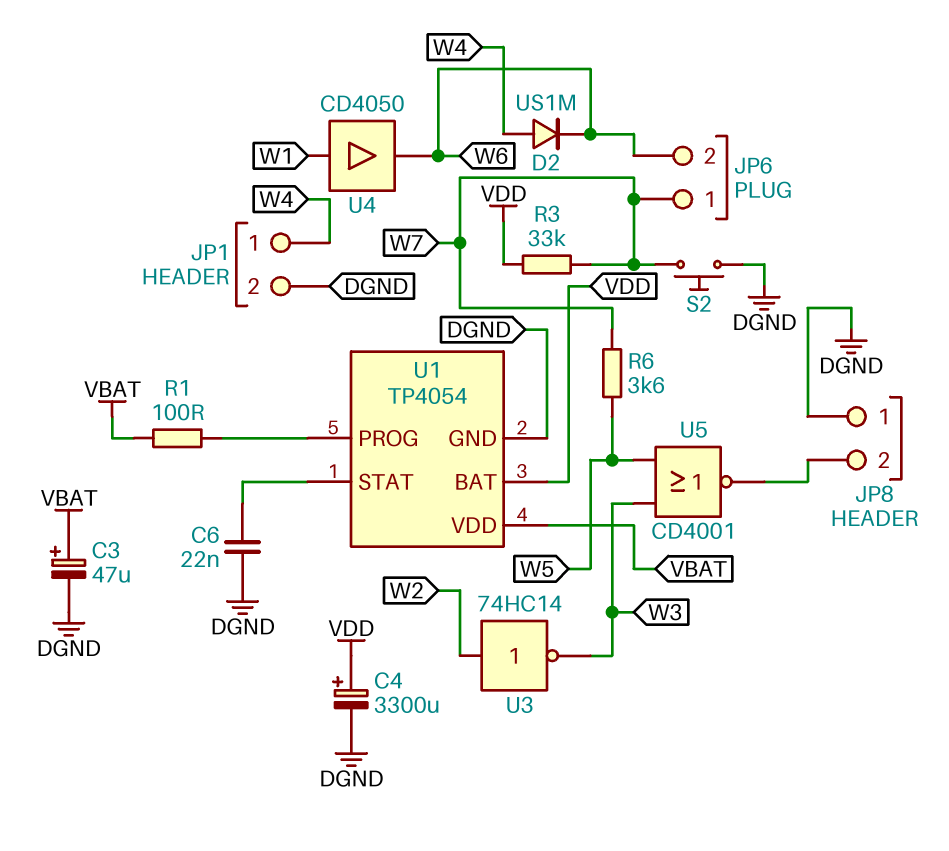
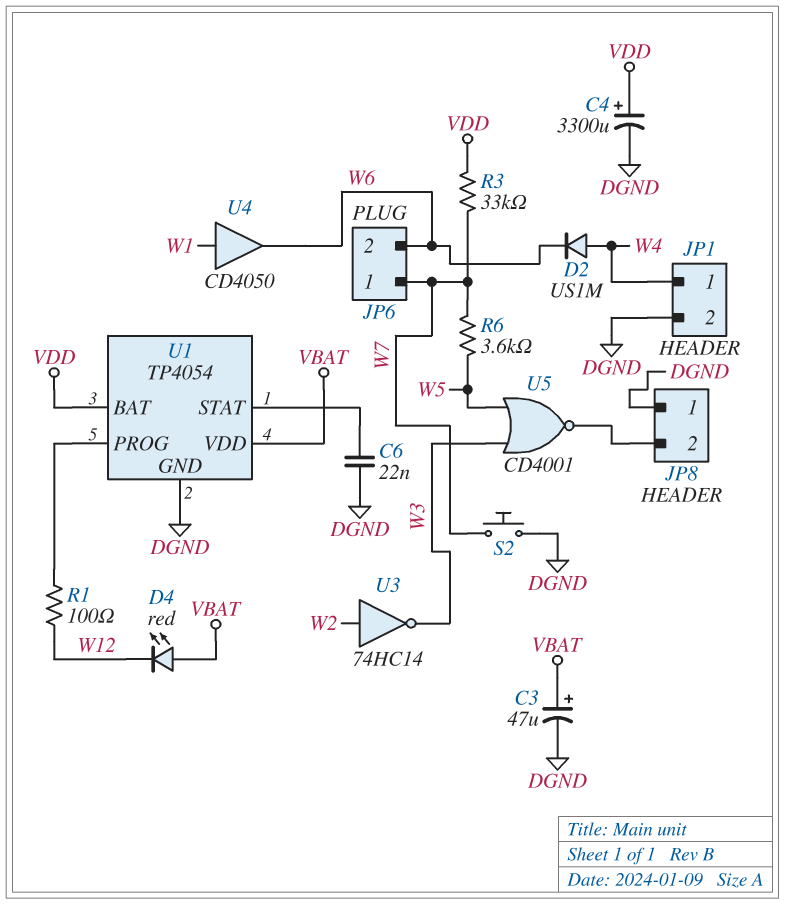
D4: none -> LED red (A VBAT, K W12)
R1: 100 (U1/PROG, VBAT) -> 100 (U1/PROG, W12)

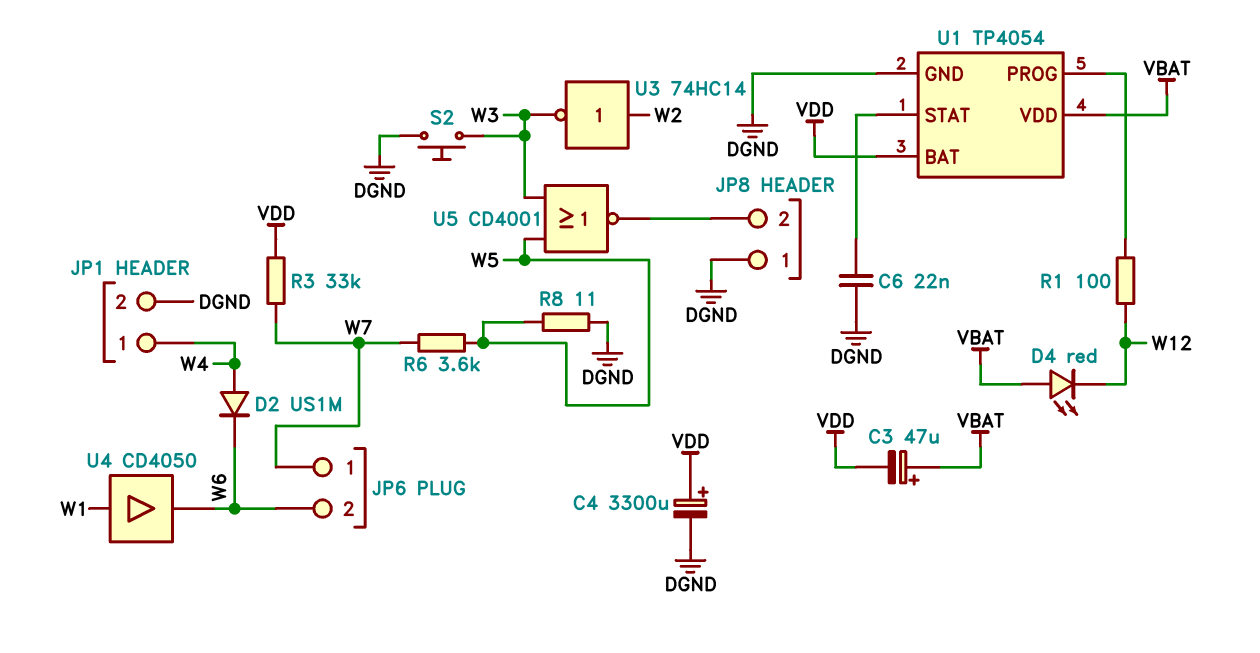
C3: 47uF (plus VBAT, minus DGND) -> 47uF (plus VBAT, minus VDD)
R8: none -> 11 (DGND, W5)
S2: button (DGND, W7) -> button (DGND, W3)

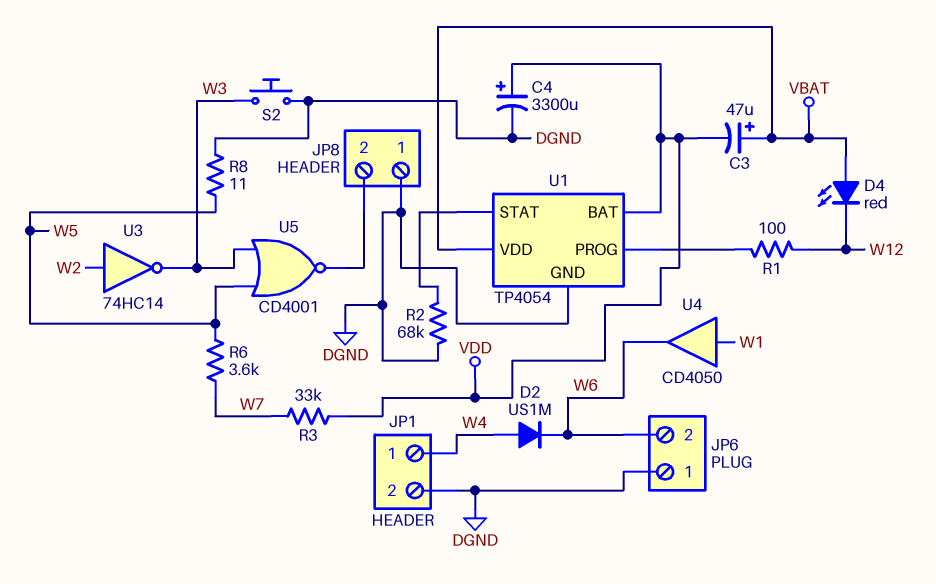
C6: 22nF (DGND, U1/STAT) -> none
JP6 pin 1: W7 -> DGND
R2: none -> 68k (DGND, U1/STAT)

